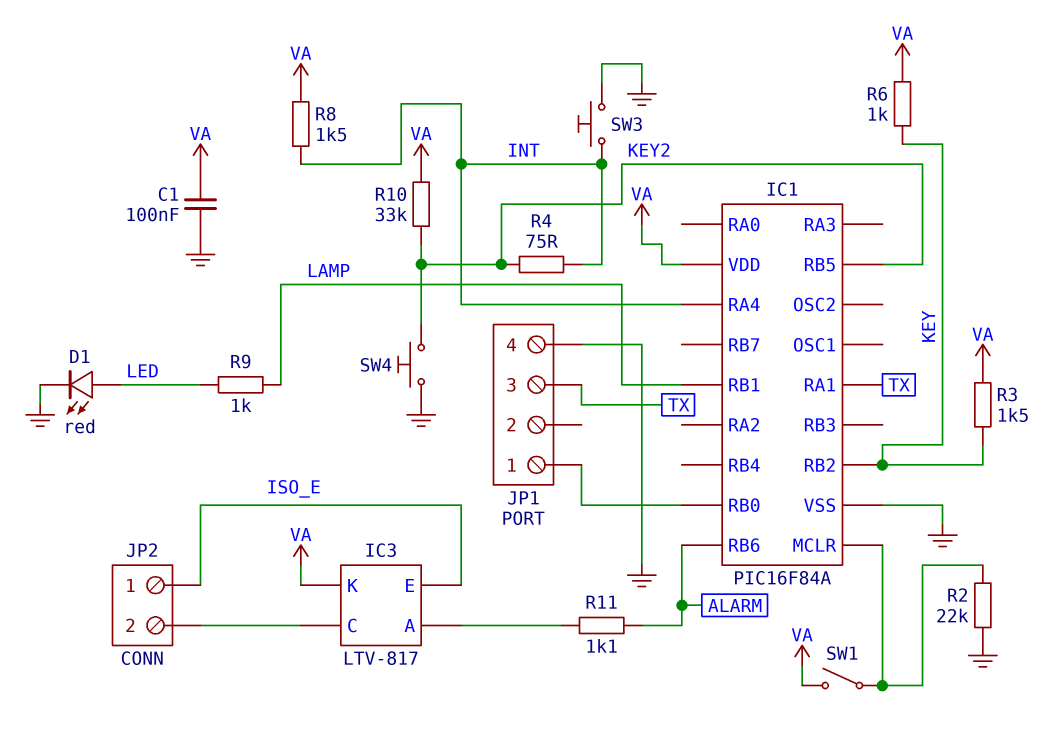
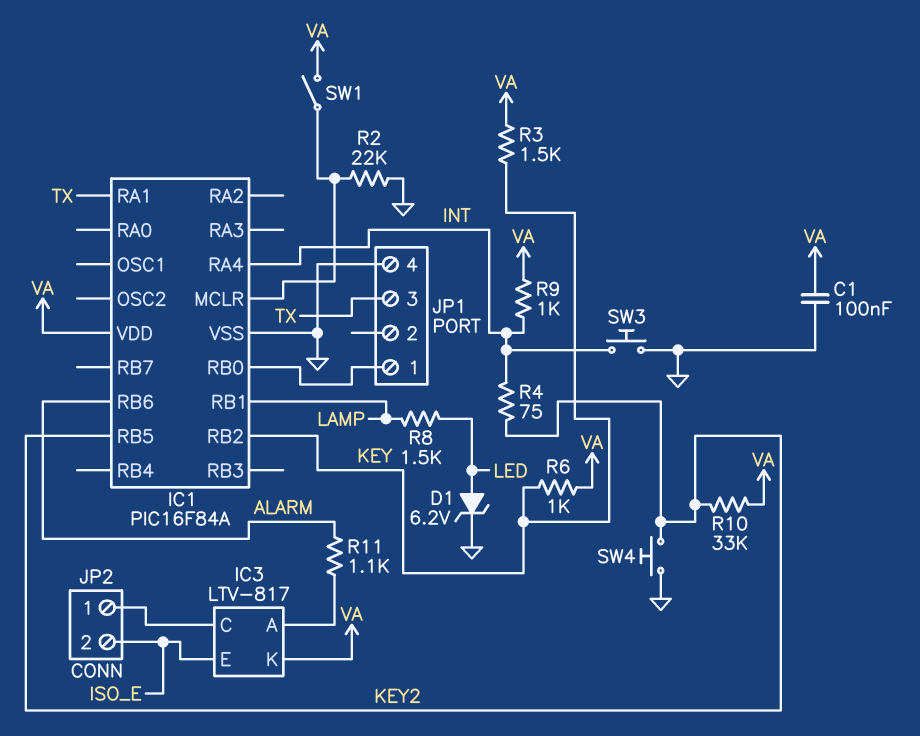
D1: LED red (A LED, K GND) -> zener 6.2V (A LED, K GND)
JP2 pin 1: ISO_E -> IC3/C
JP2 pin 2: IC3/C -> ISO_E
R8: 1.5k (INT, VA) -> 1.5k (LAMP, LED)
R9: 1k (LAMP, LED) -> 1k (INT, VA)

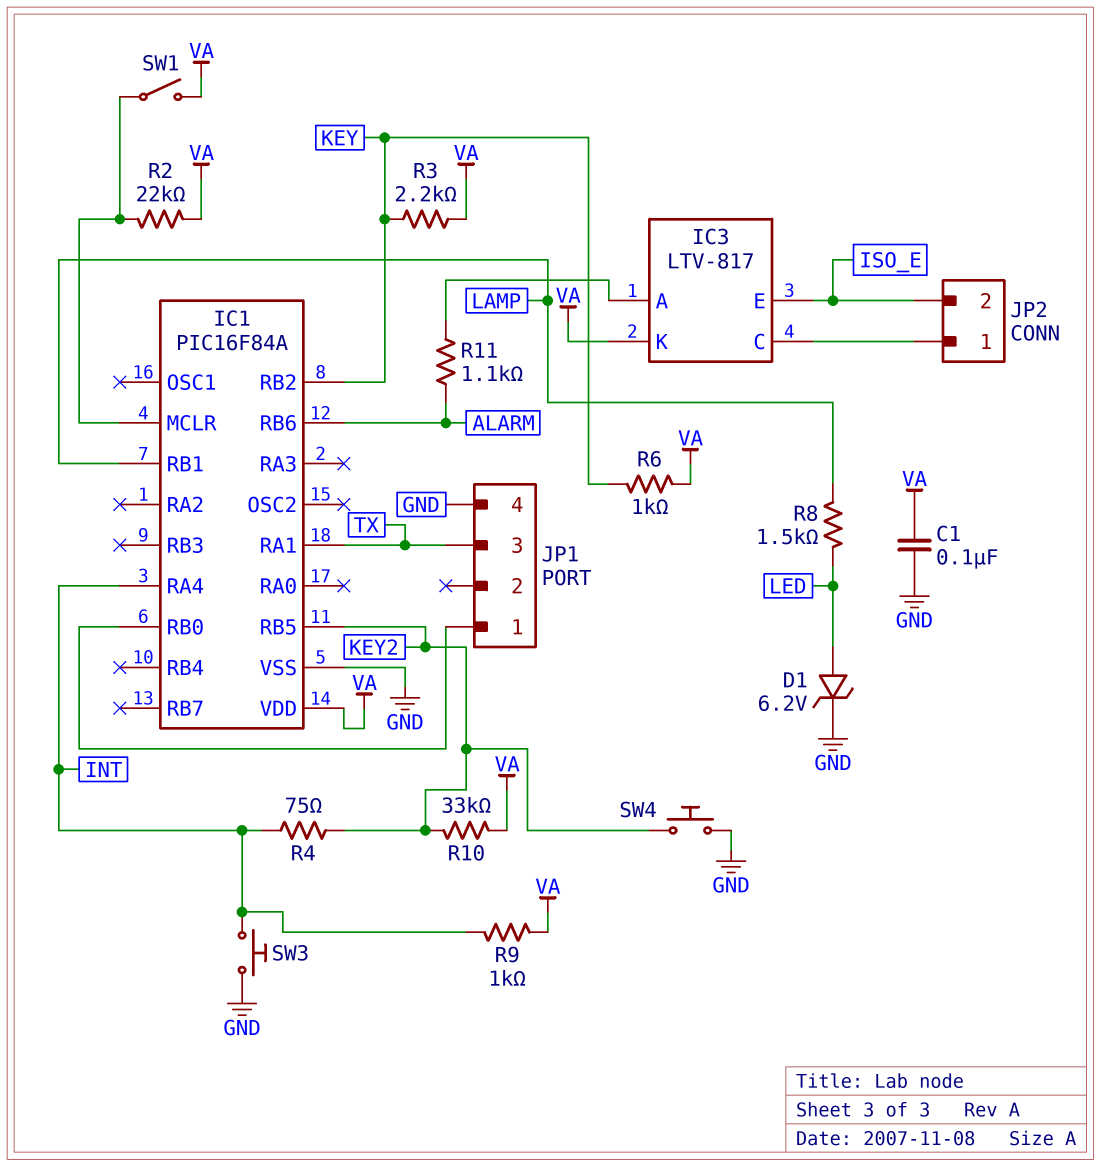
R2: 22k (GND, IC1/MCLR) -> 22k (IC1/MCLR, VA)
R3: 1.5k (KEY, VA) -> 2.2k (KEY, VA)

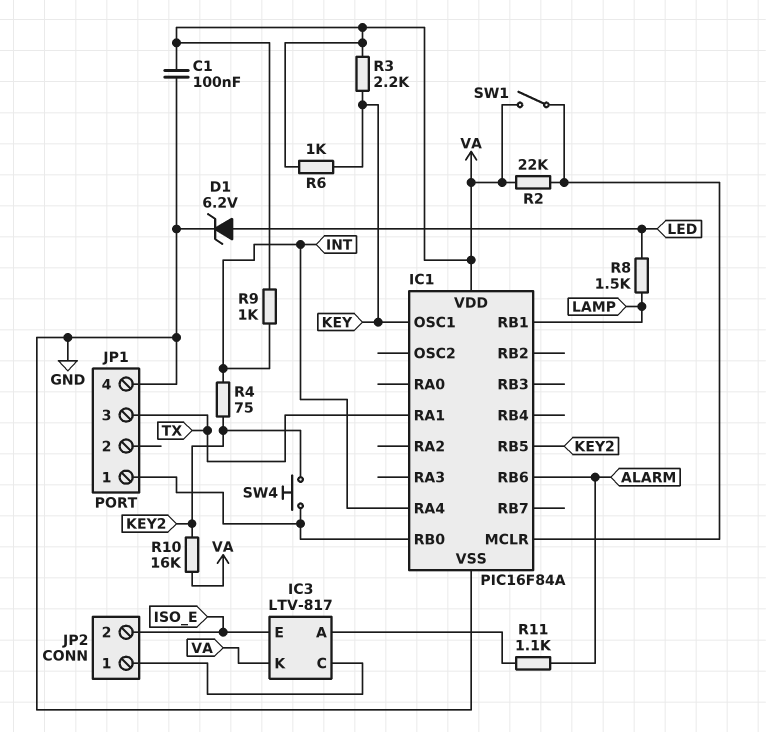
IC1 pin OSC1: none -> KEY
IC1 pin RB2: KEY -> none
R10: 33k (KEY2, VA) -> 16k (KEY2, VA)
SW3: button (GND, INT) -> none
SW4: button (GND, KEY2) -> button (IC1/RB0, KEY2)

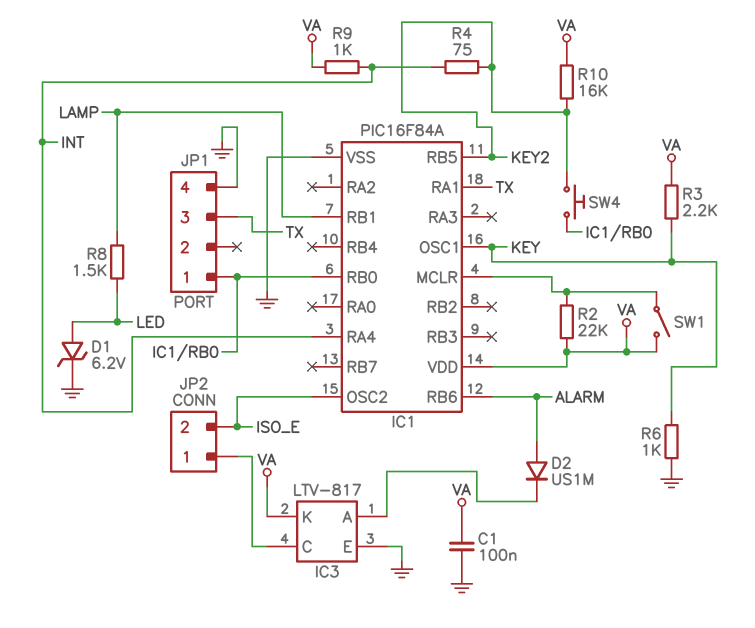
D2: none -> diode US1M (A ALARM, K IC3/A)
IC1 pin OSC2: none -> ISO_E
IC3 pin E: ISO_E -> GND
R6: 1k (KEY, VA) -> 1k (GND, KEY)
R11: 1.1k (ALARM, IC3/A) -> none

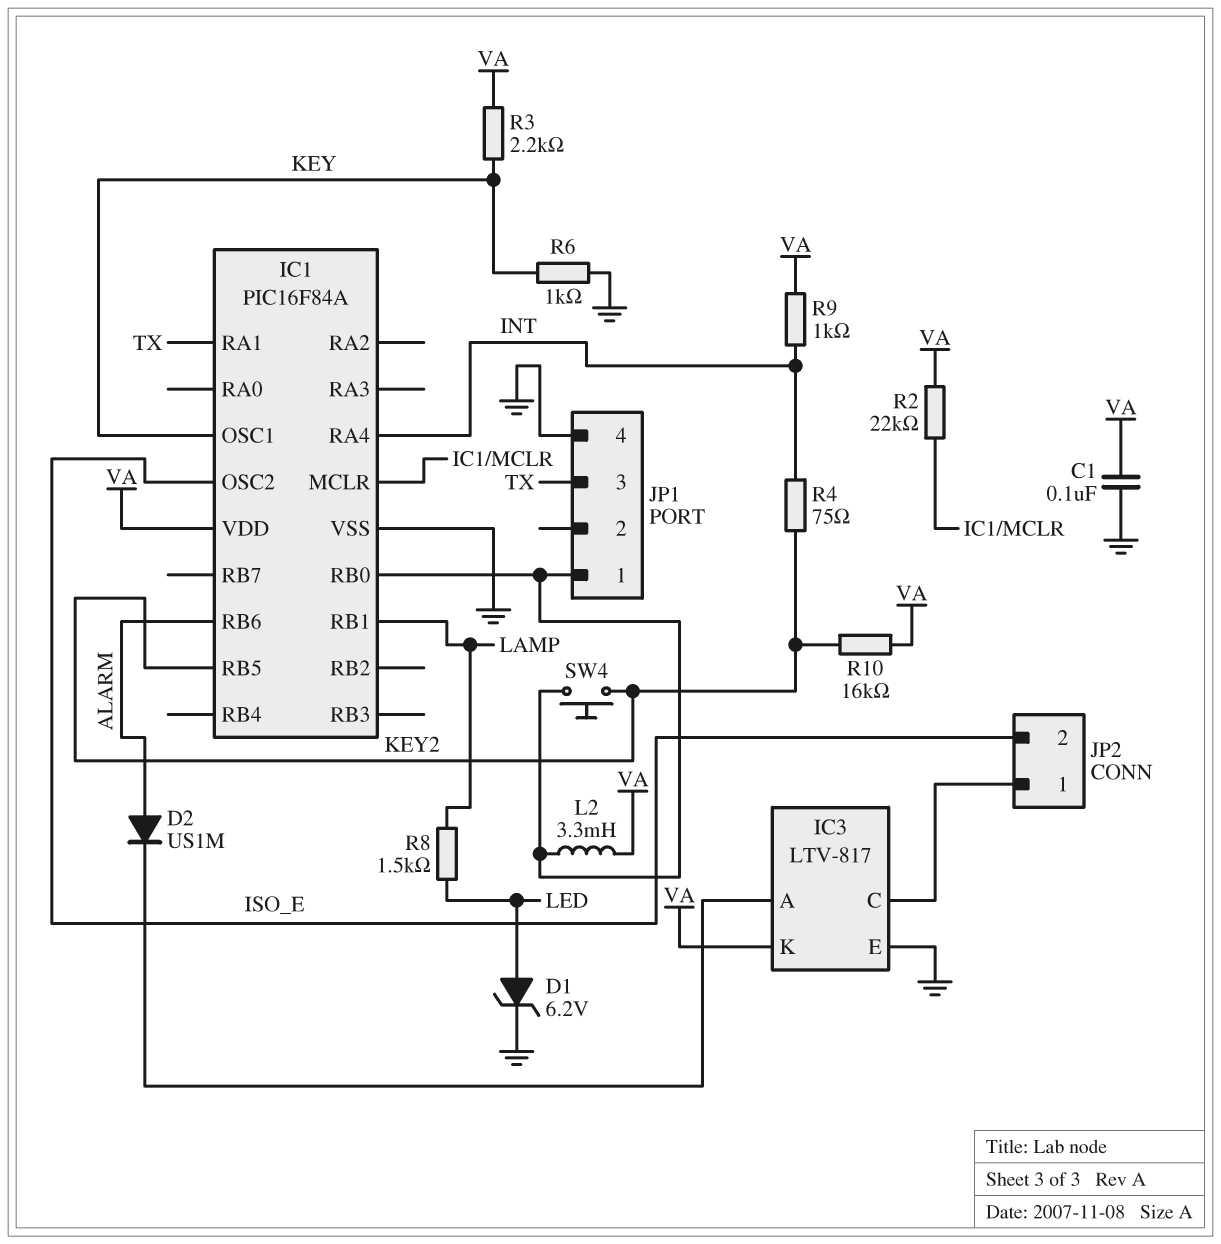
L2: none -> 3.3mH (IC1/RB0, VA)
SW1: switch (IC1/MCLR, VA) -> none

